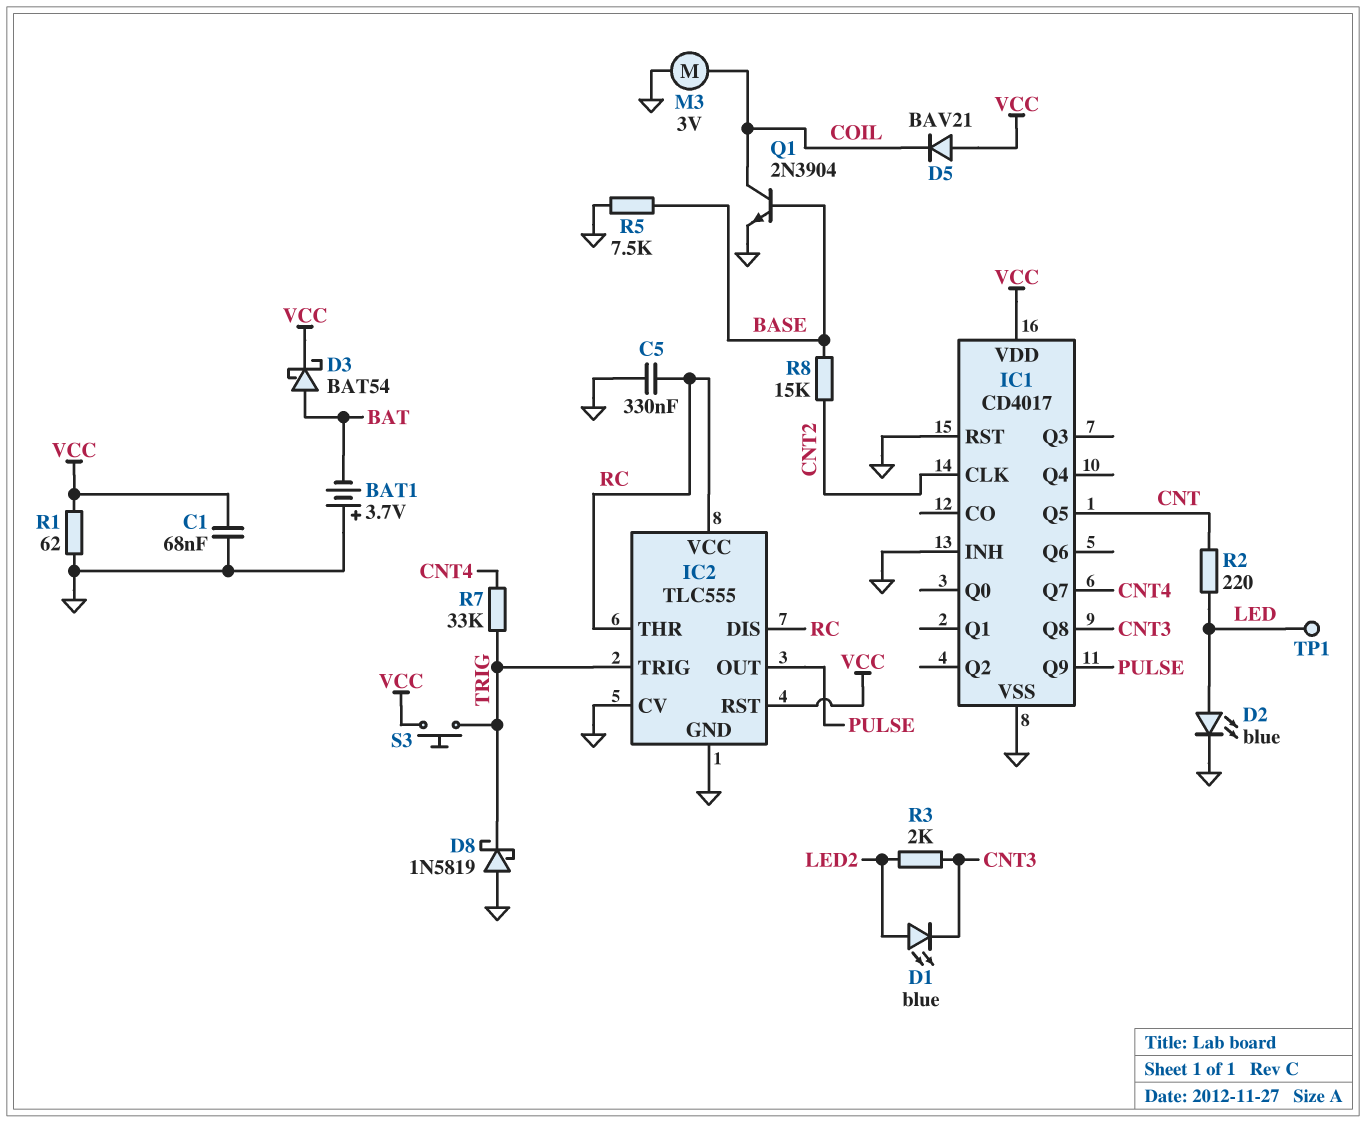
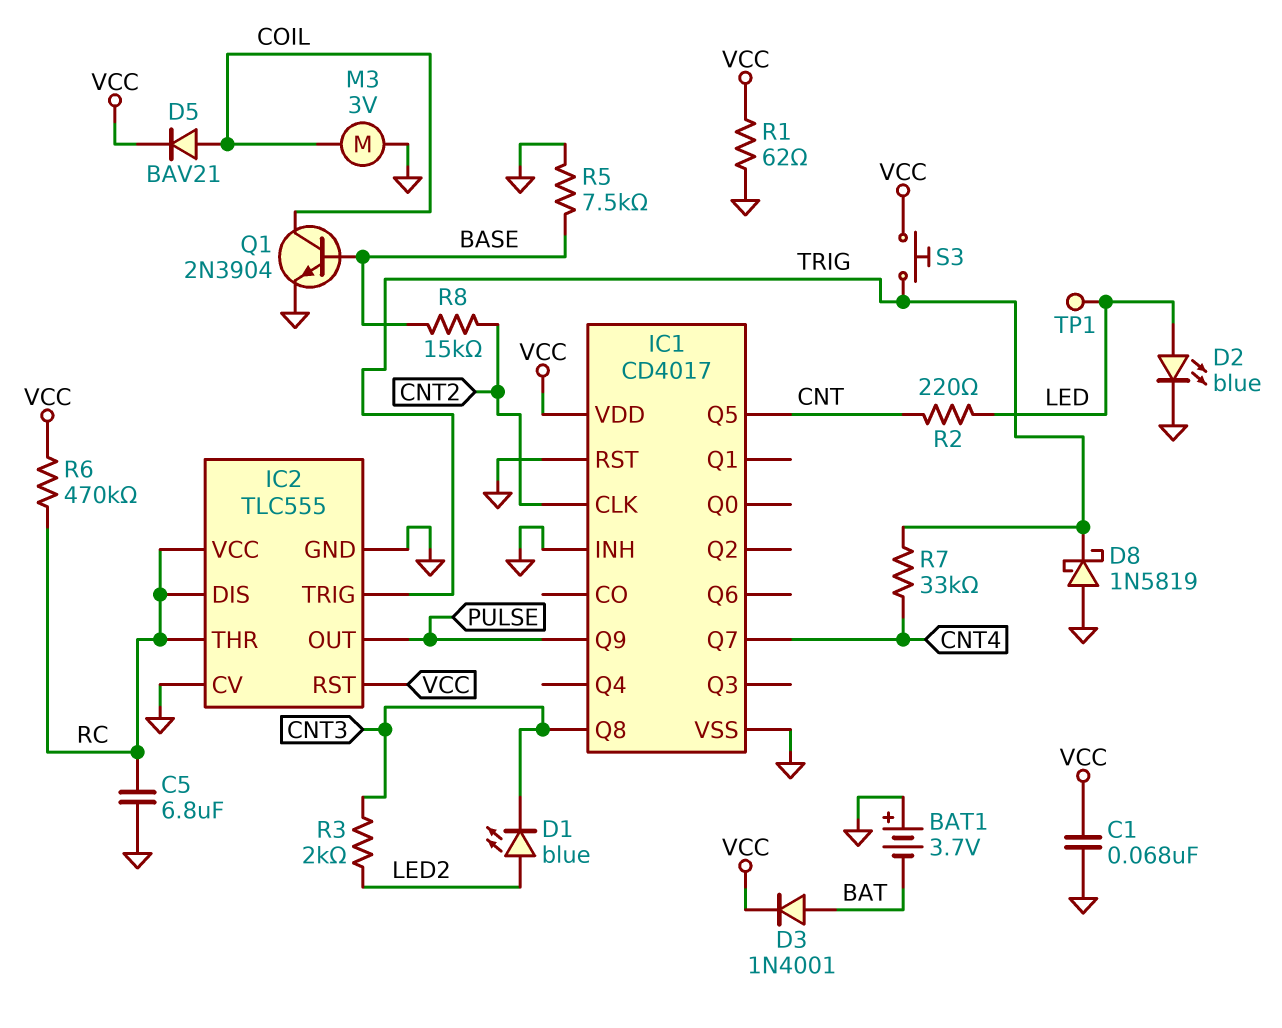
C5: 330nF (GND, RC) -> 6.8uF (GND, RC)
D3: schottky BAT54 (A BAT, K VCC) -> diode 1N4001 (A BAT, K VCC)
D5: diode BAV21 (A VCC, K COIL) -> diode BAV21 (A COIL, K VCC)
R6: none -> 470k (RC, VCC)

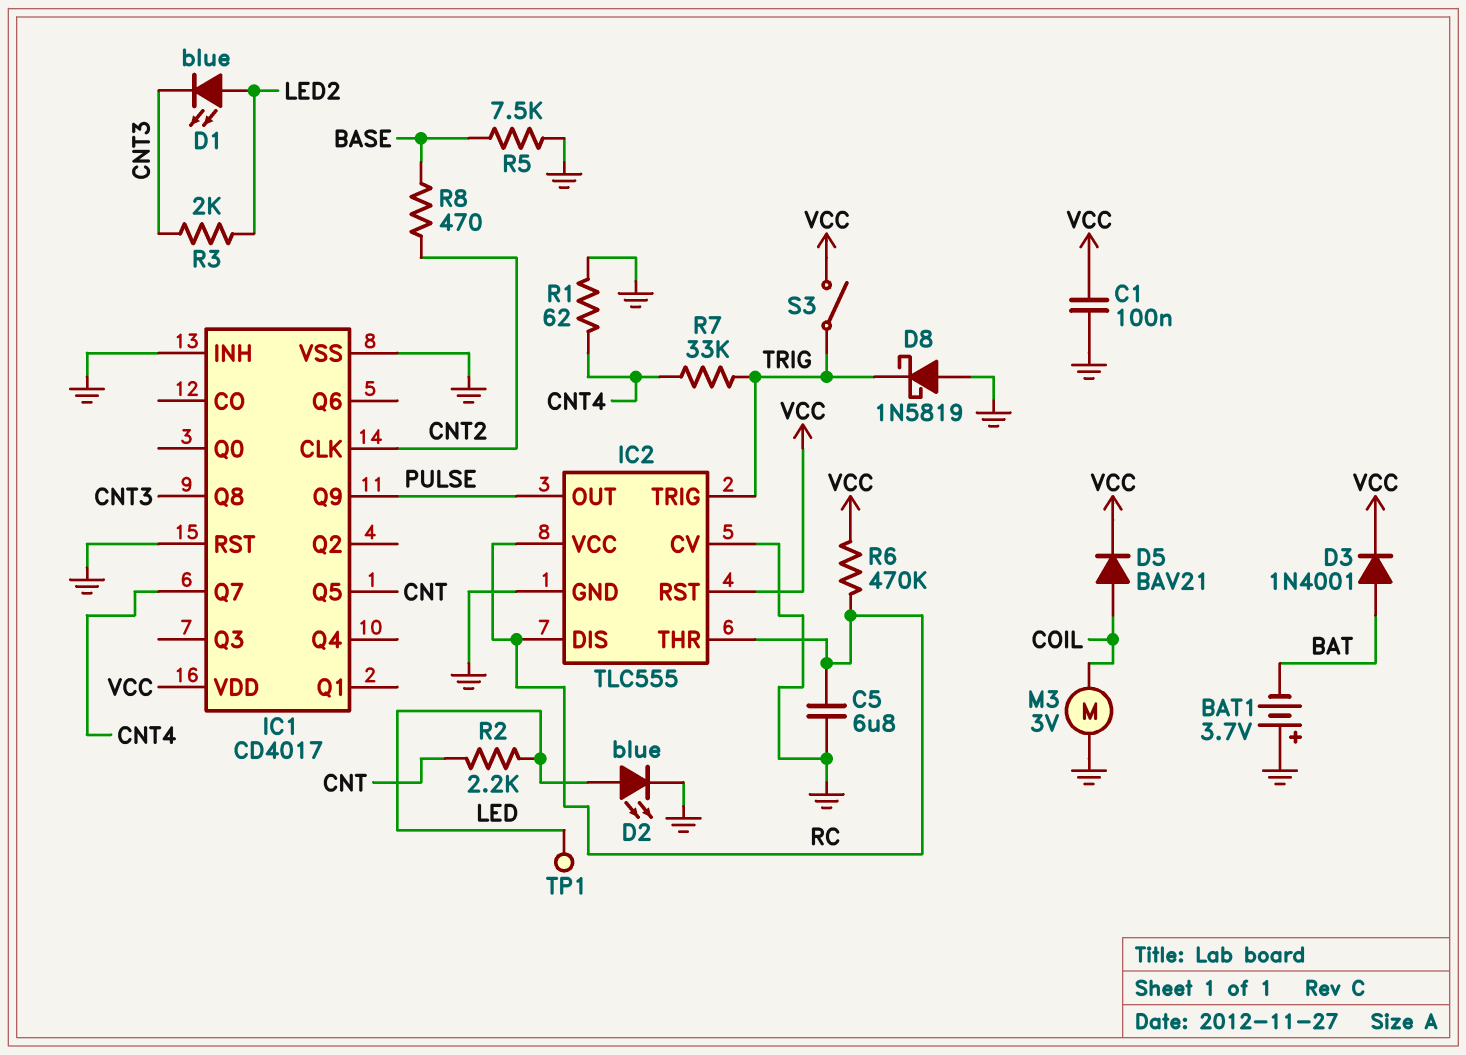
C1: 68nF (GND, VCC) -> 100nF (GND, VCC)
Q1: NPN 2N3904 (B BASE, C COIL, E GND) -> none
R1: 62 (GND, VCC) -> 62 (CNT4, GND)
R2: 220 (CNT, LED) -> 2.2k (CNT, LED)
R8: 15k (BASE, CNT2) -> 470 (BASE, CNT2)
S3: button (TRIG, VCC) -> switch (TRIG, VCC)

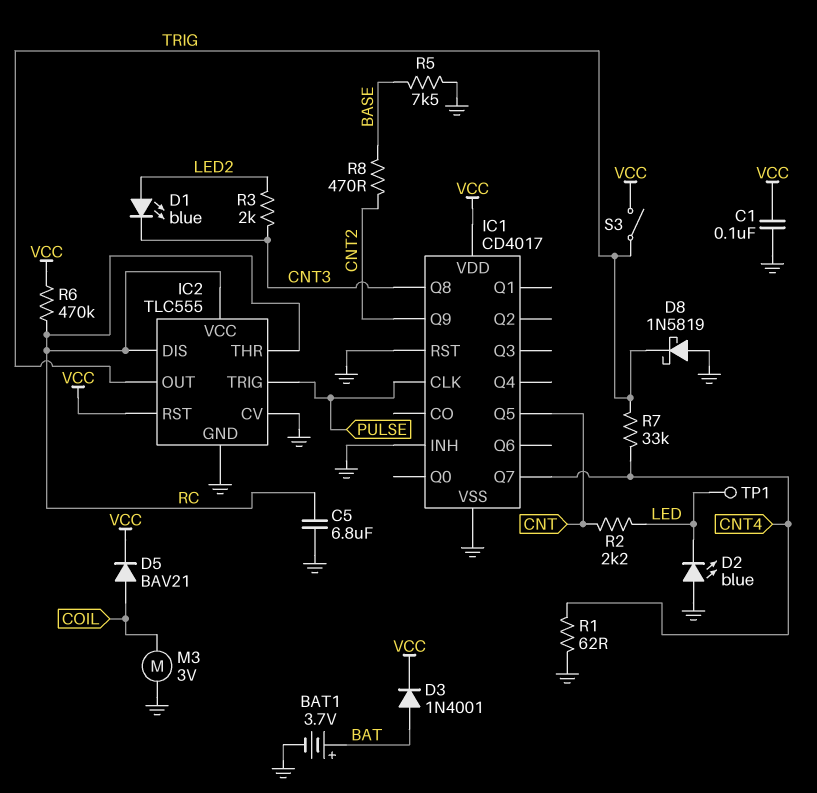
BAT1: 3.7V (plus GND, minus BAT) -> 3.7V (plus BAT, minus GND)
D2: LED blue (A LED, K GND) -> LED blue (A GND, K LED)
IC1 pin CLK: CNT2 -> PULSE
IC1 pin Q9: PULSE -> CNT2
IC2 pin OUT: PULSE -> TRIG
IC2 pin TRIG: TRIG -> PULSE

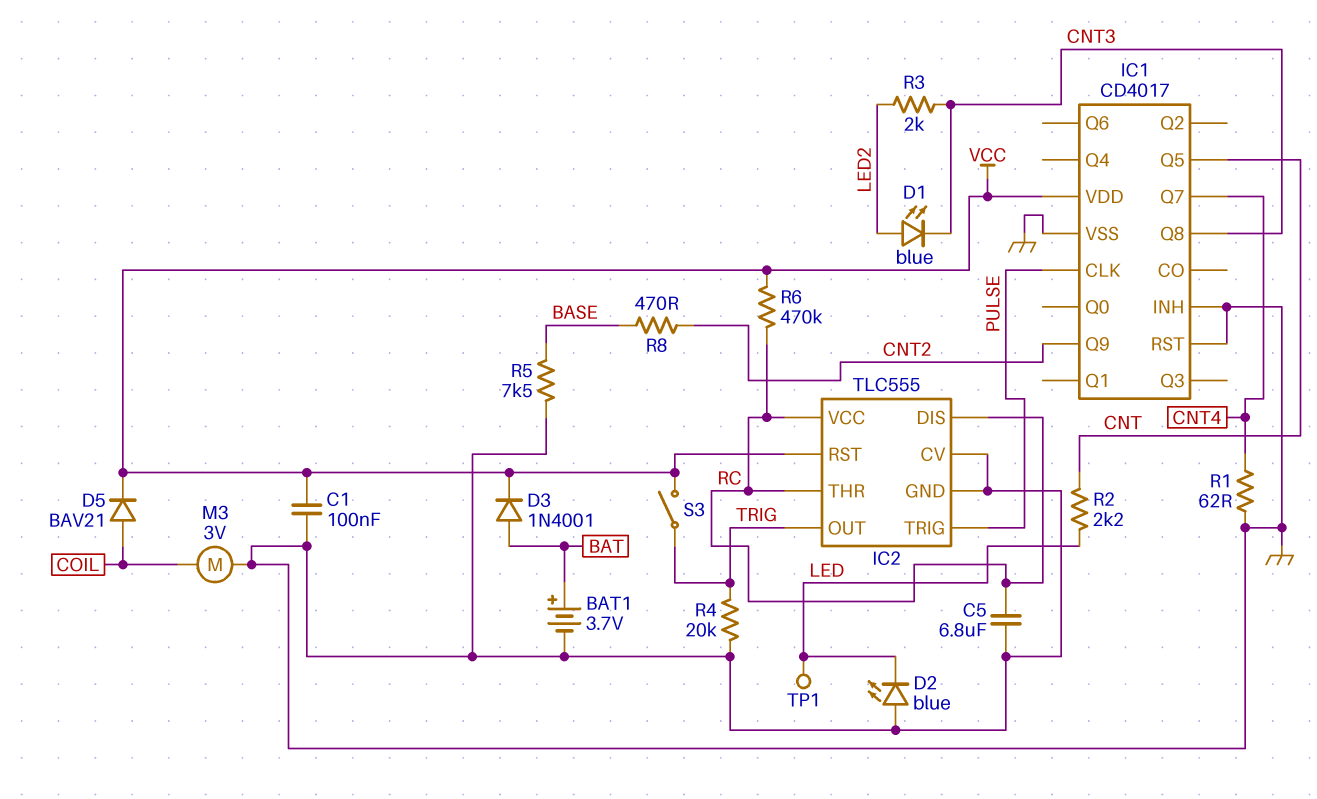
D8: schottky 1N5819 (A GND, K TRIG) -> none
R4: none -> 20k (GND, TRIG)
R7: 33k (CNT4, TRIG) -> none

